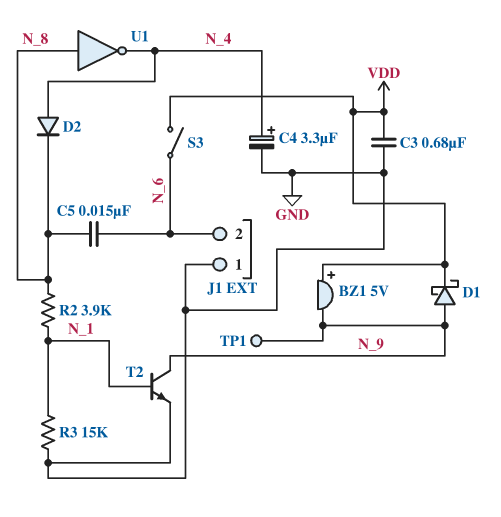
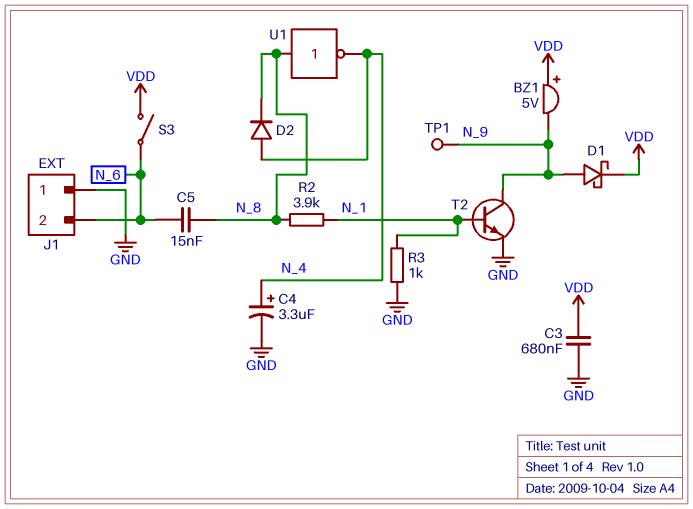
R3: 15k (GND, N_1) -> 1k (GND, N_1)

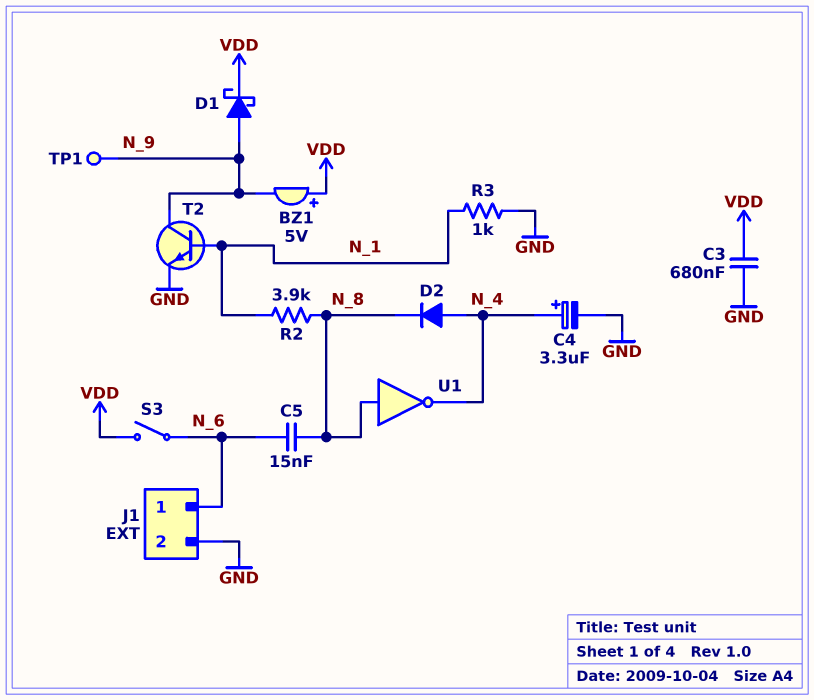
J1 pin 1: GND -> N_6
J1 pin 2: N_6 -> GND

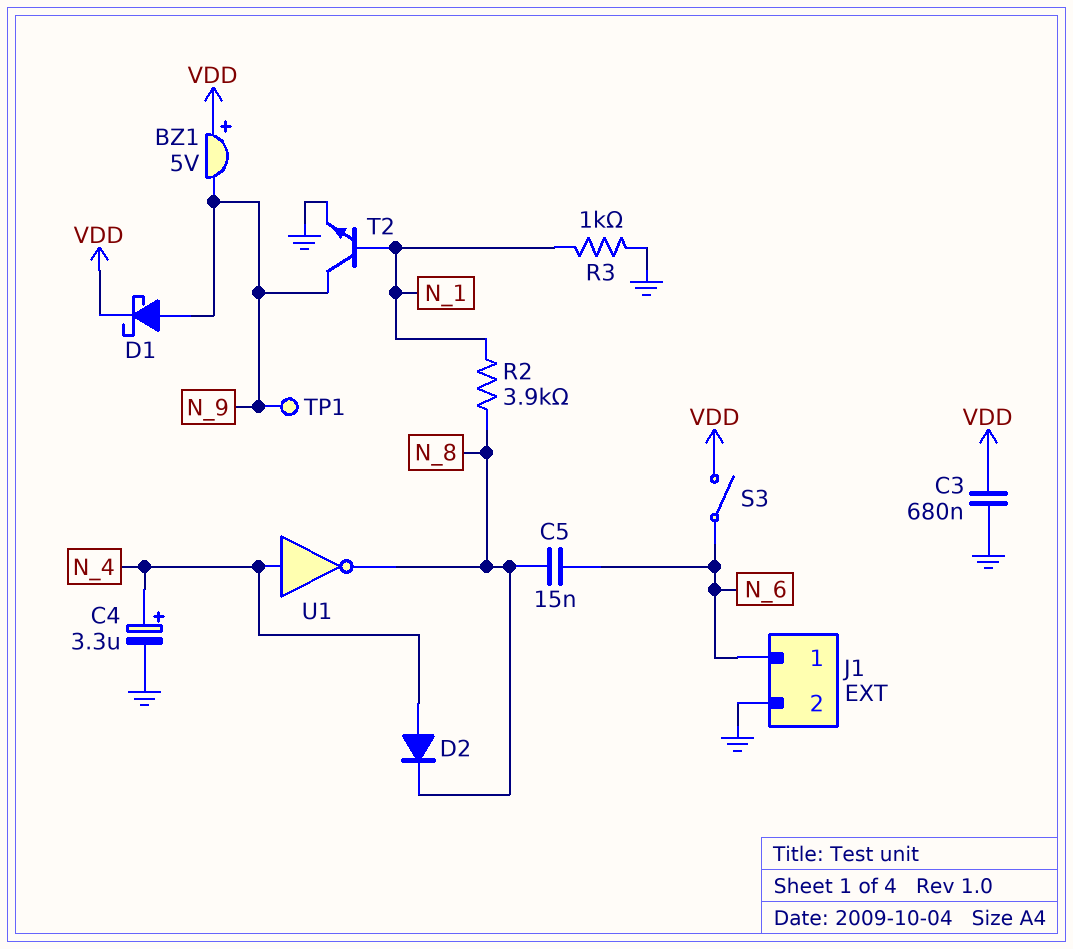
U1: NOT (in N_8, out N_4) -> NOT (in N_4, out N_8)

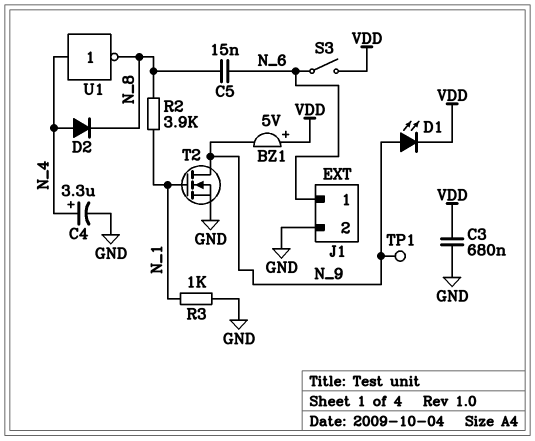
D1: schottky (A N_9, K VDD) -> LED (A N_9, K VDD)
T2: NPN (B N_1, C N_9, E GND) -> NMOS (G N_1, D N_9, S GND)

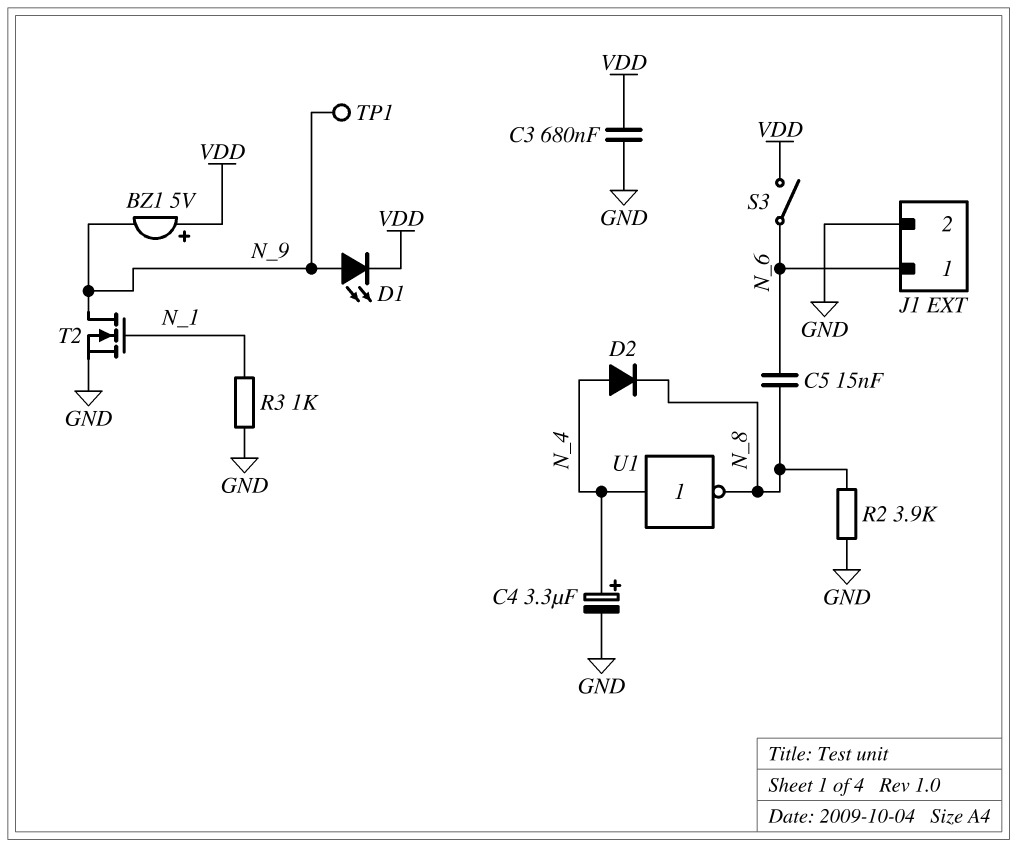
R2: 3.9k (N_1, N_8) -> 3.9k (GND, N_8)

